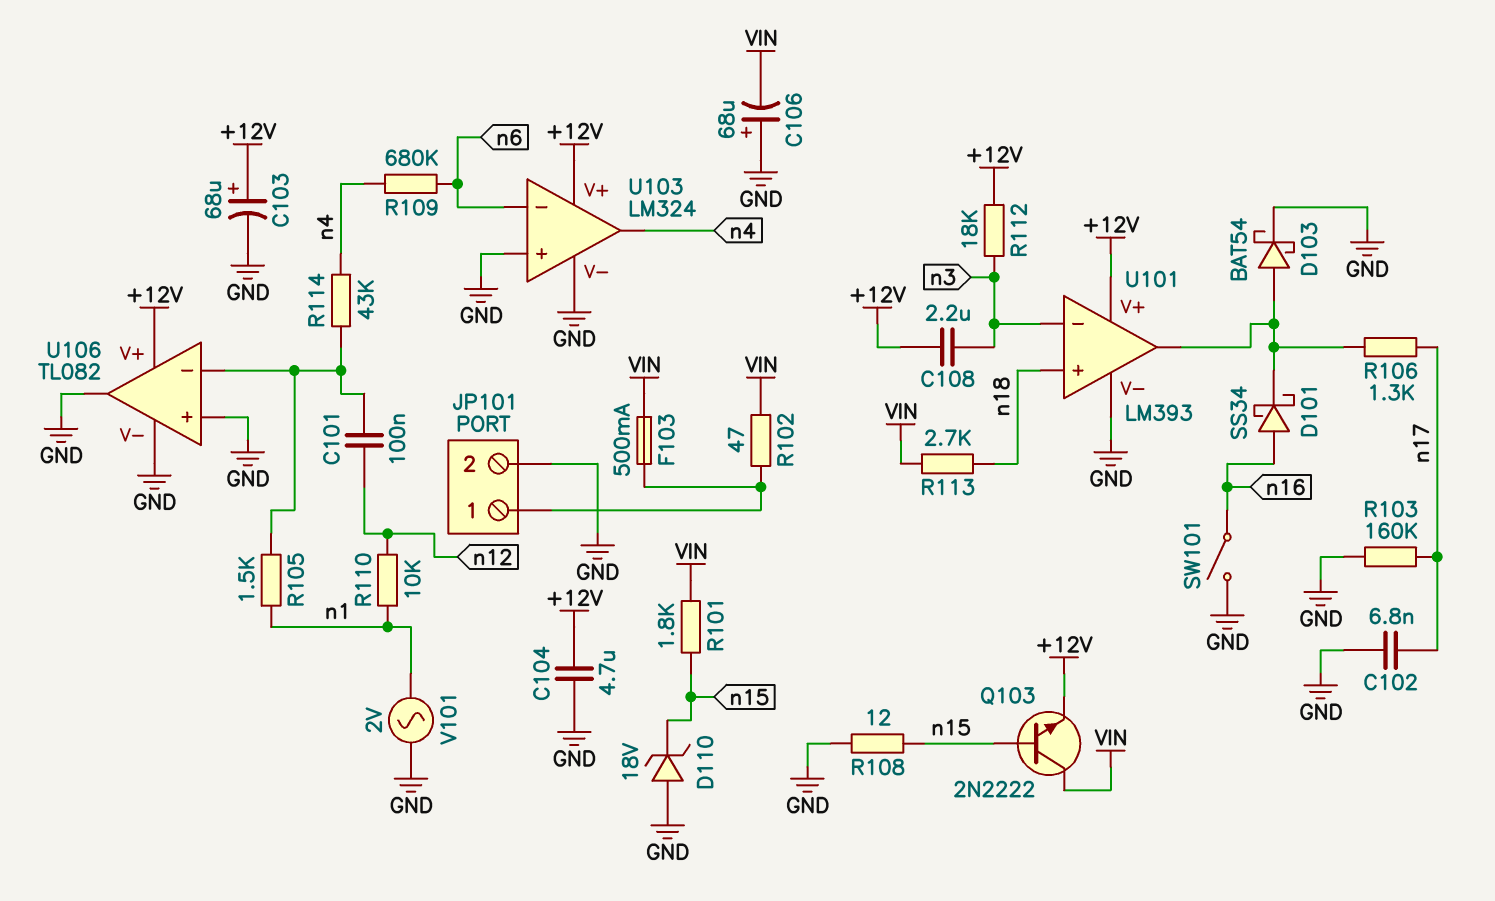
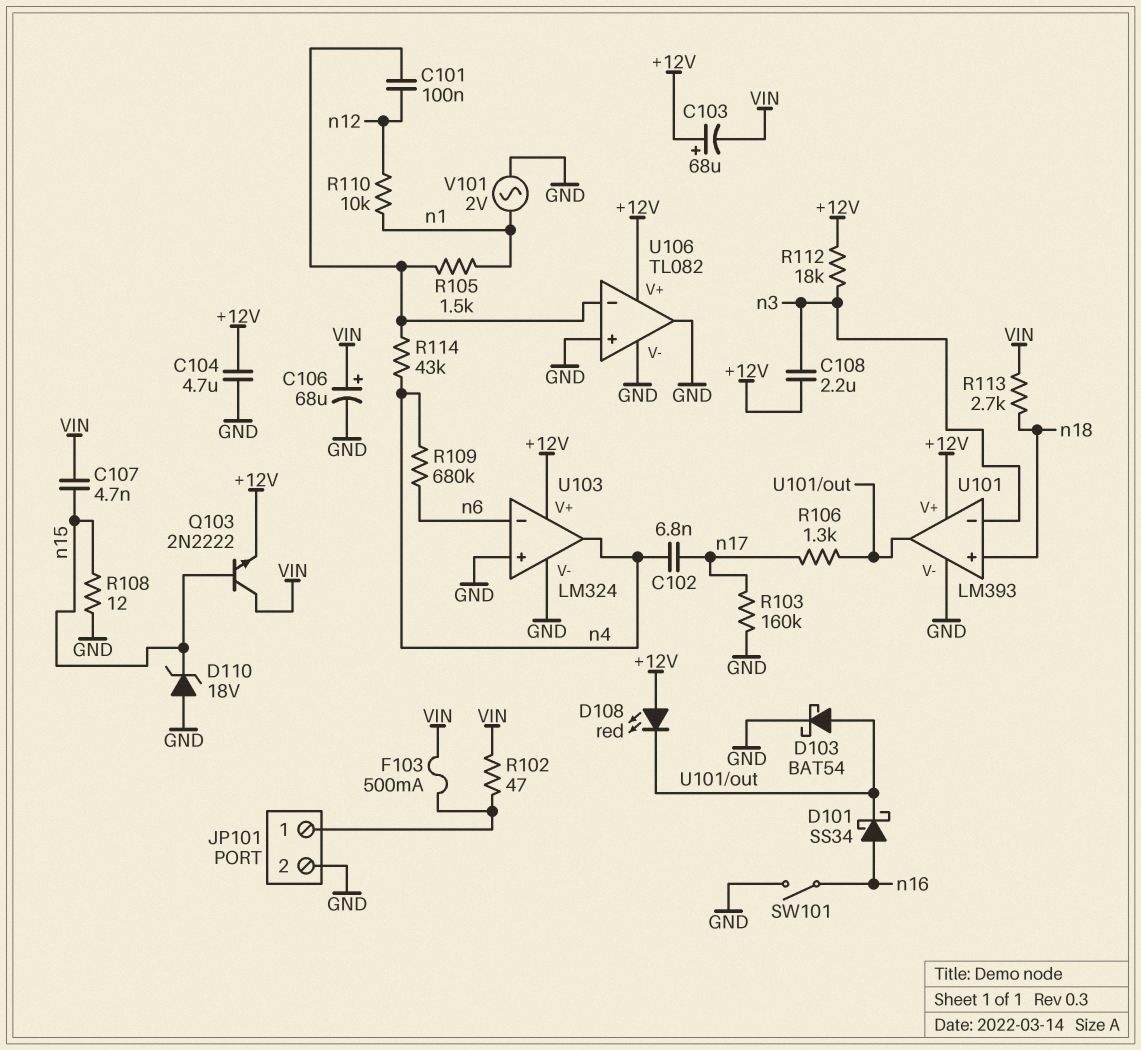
C102: 6.8nF (GND, n17) -> 6.8nF (n4, n17)
C103: 68uF (plus +12V, minus GND) -> 68uF (plus +12V, minus VIN)
C106: 68uF (plus GND, minus VIN) -> 68uF (plus VIN, minus GND)
C107: none -> 4.7nF (VIN, n15)
D108: none -> LED red (A +12V, K U101/out)
R101: 1.8k (VIN, n15) -> none

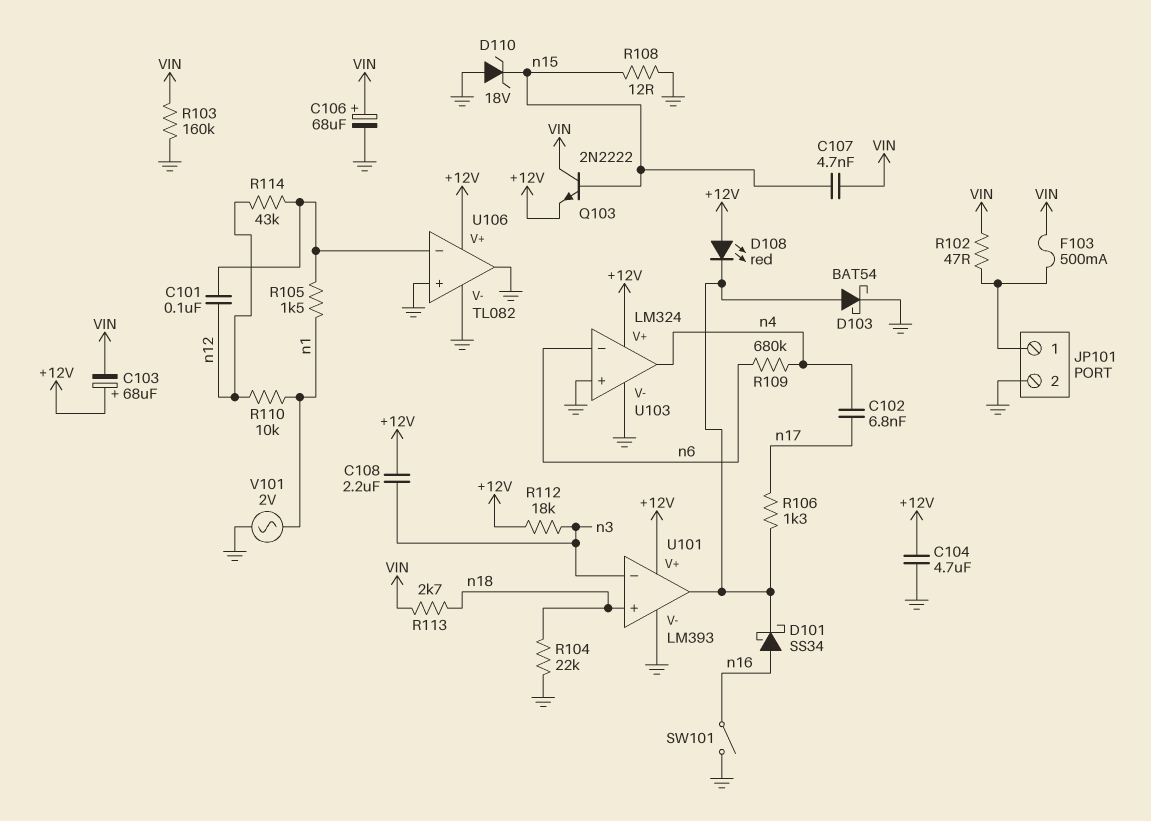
R103: 160k (GND, n17) -> 160k (GND, VIN)
R104: none -> 22k (GND, n18)
R114: 43k (U106/in-, n4) -> 43k (U106/in-, n12)

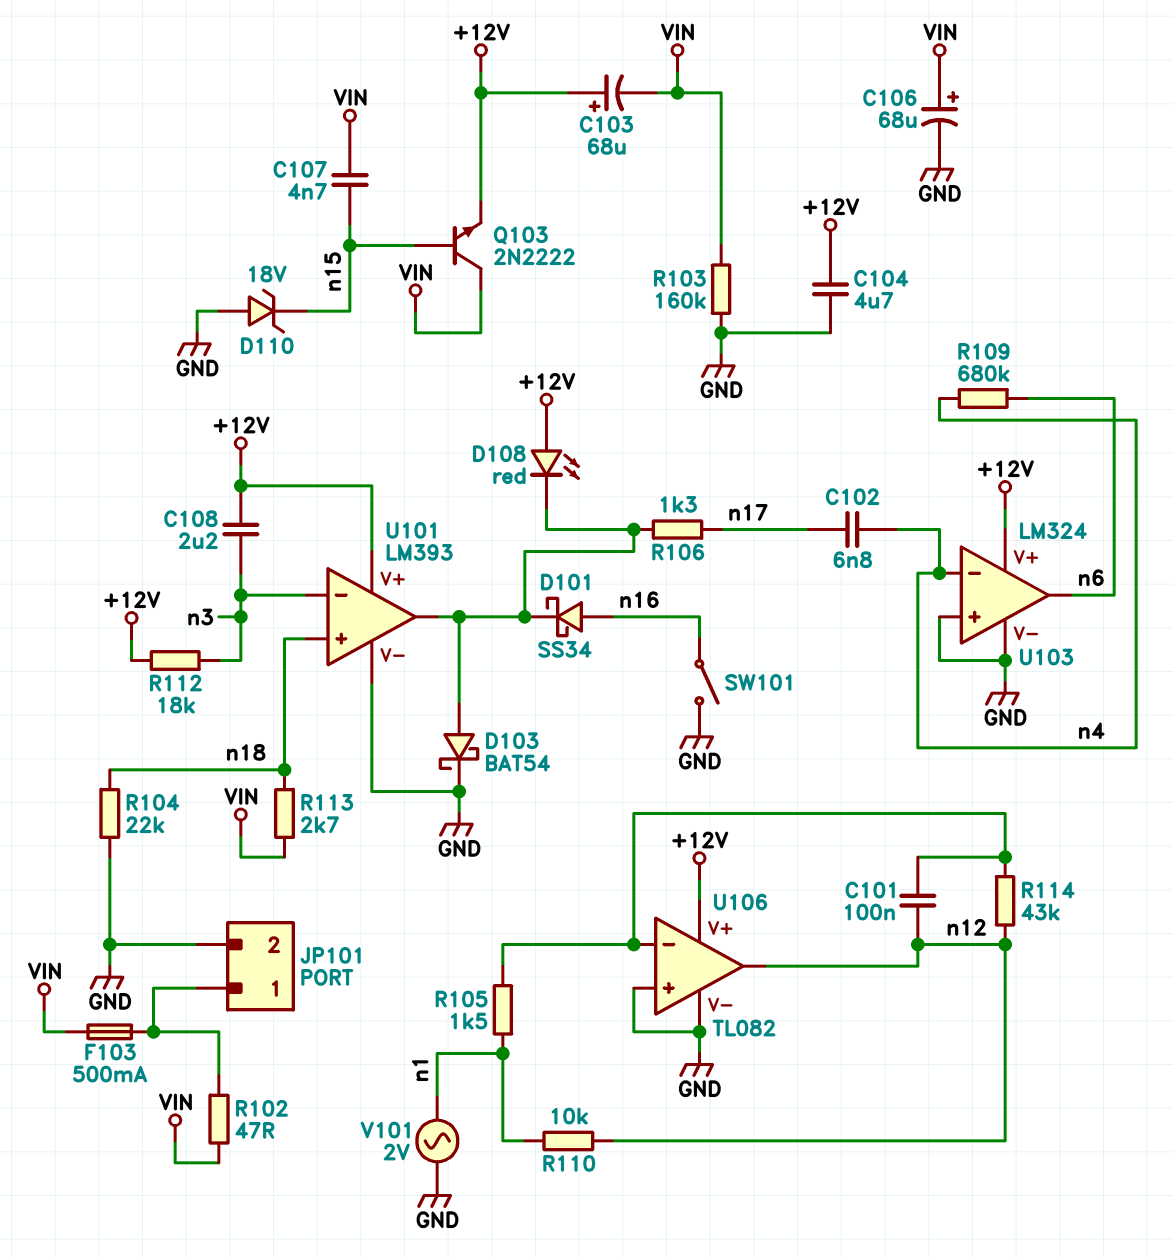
R108: 12 (GND, n15) -> none
U103 pin in-: n6 -> n4
U103 pin out: n4 -> n6
U106 pin out: GND -> n12

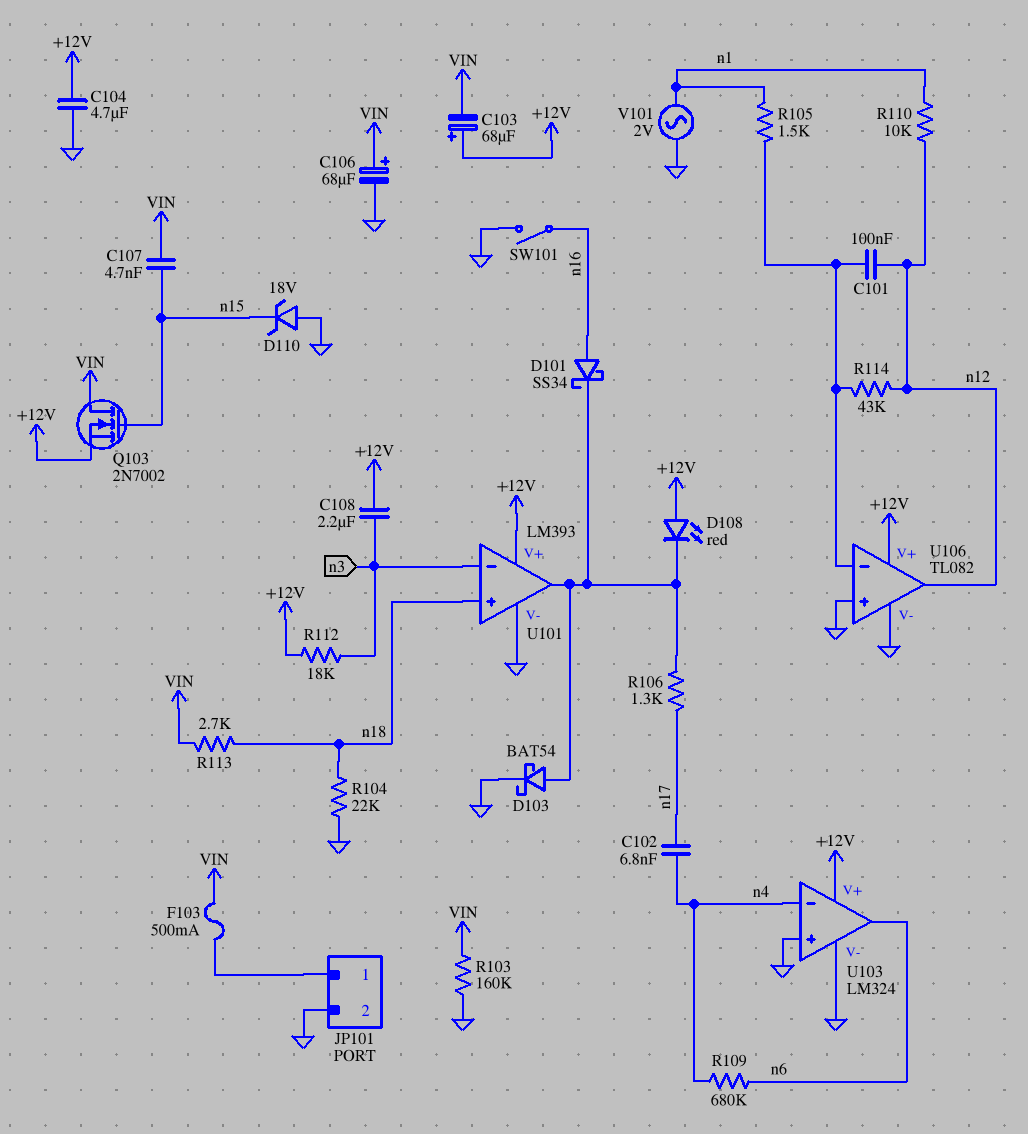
Q103: NPN 2N2222 (B n15, C VIN, E +12V) -> NMOS 2N7002 (G n15, D VIN, S +12V)
R102: 47 (JP101/1, VIN) -> none

